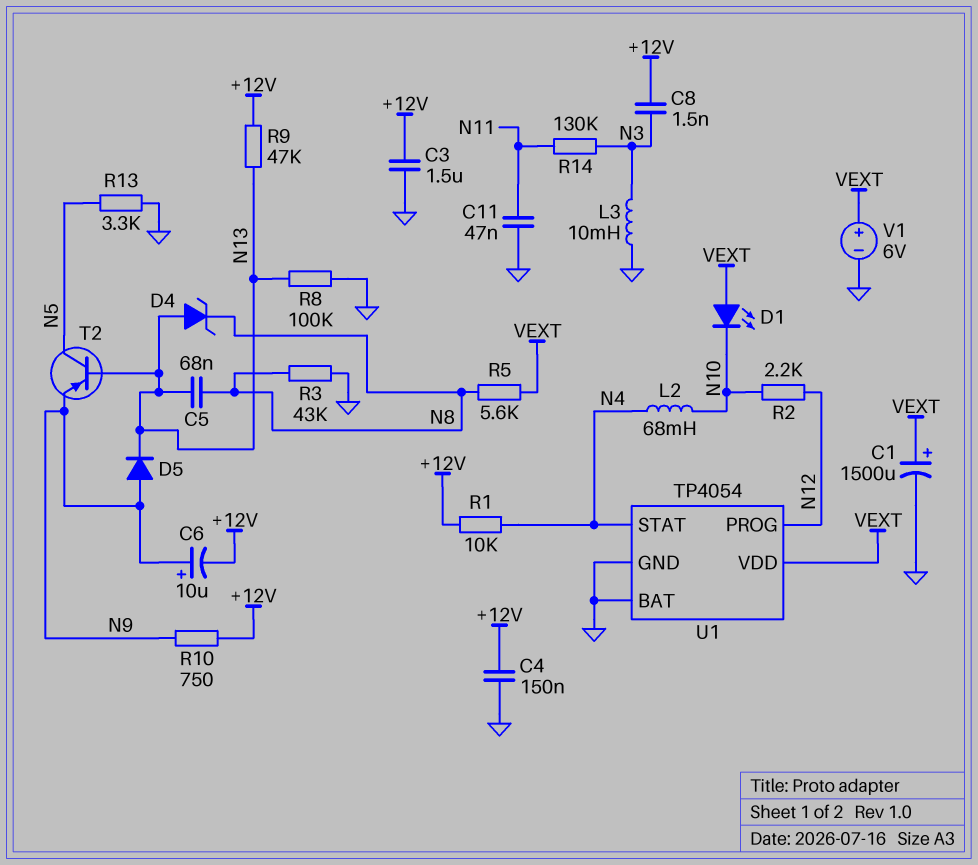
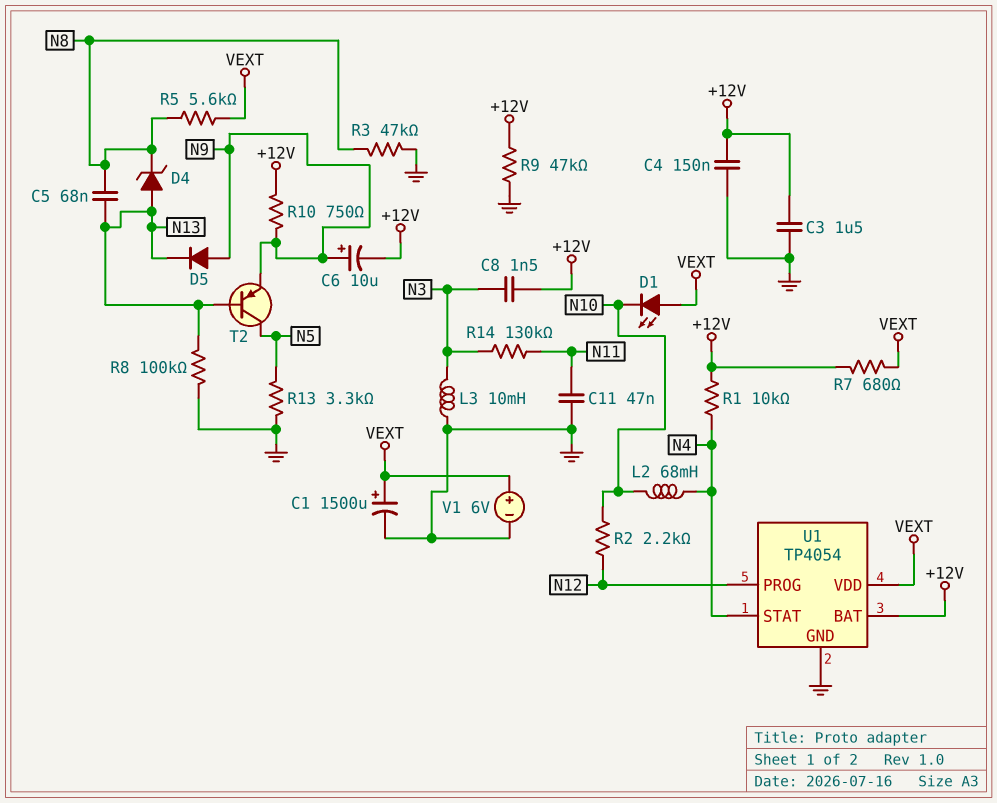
R3: 43k (GND, N8) -> 47k (GND, N8)
R7: none -> 680 (+12V, VEXT)
R9: 47k (+12V, N13) -> 47k (+12V, GND)
U1 pin BAT: GND -> +12V

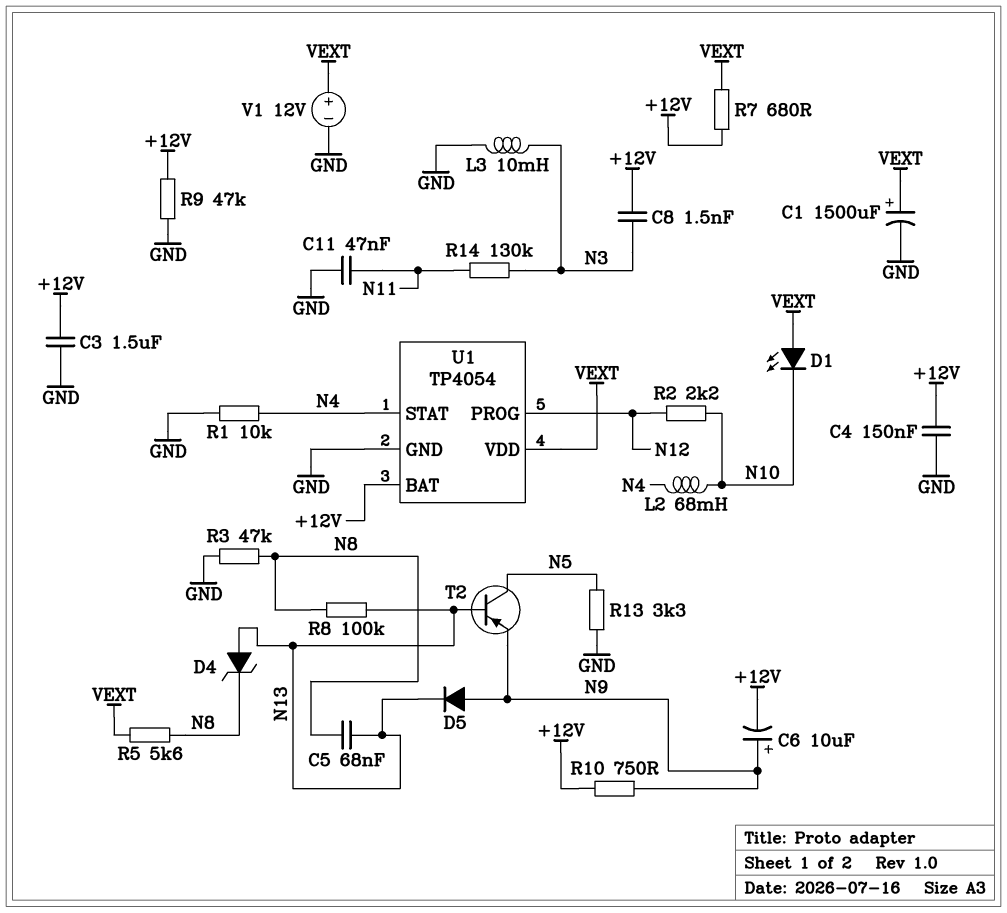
R1: 10k (+12V, N4) -> 10k (GND, N4)
R8: 100k (GND, N13) -> 100k (N8, N13)
V1: 6V (plus VEXT, minus GND) -> 12V (plus VEXT, minus GND)

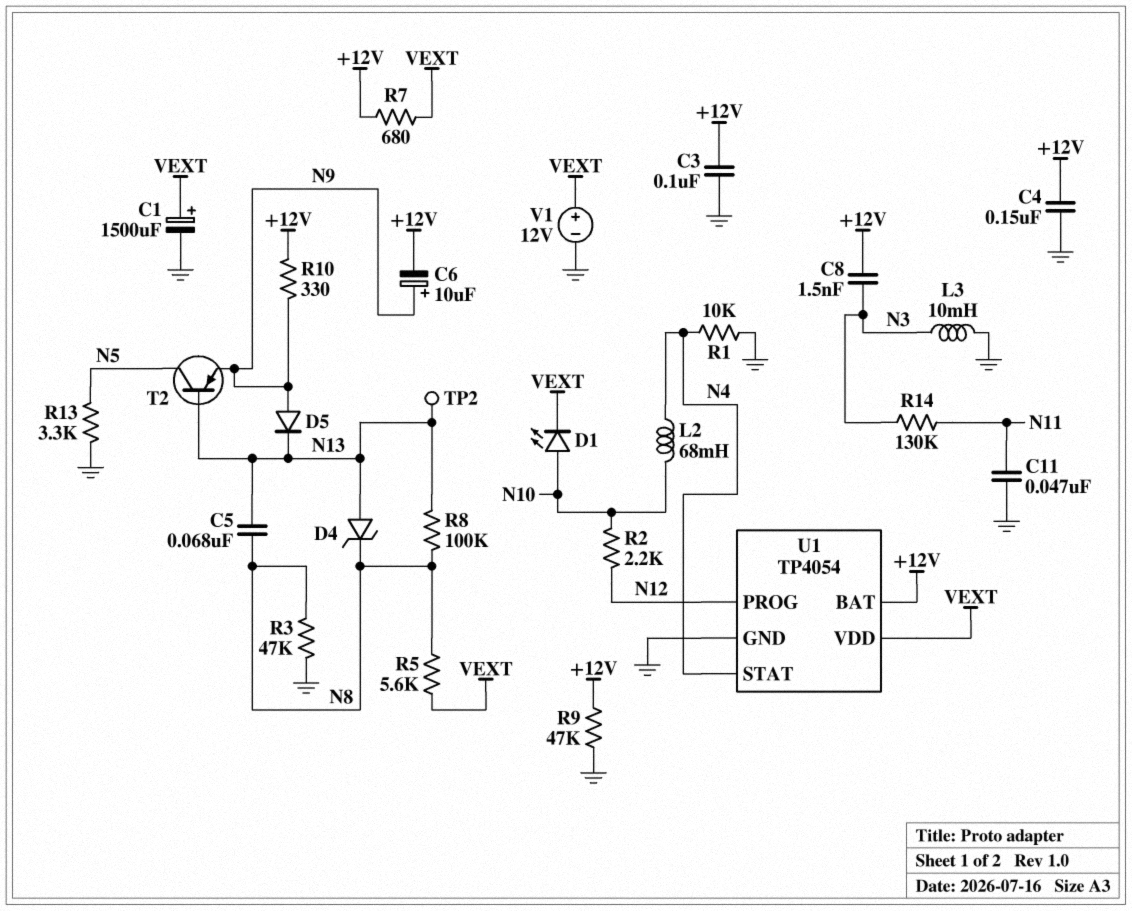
C3: 1.5uF (+12V, GND) -> 100nF (+12V, GND)
D1: LED (A VEXT, K N10) -> LED (A N10, K VEXT)
R10: 750 (+12V, N9) -> 330 (+12V, N9)
TP2: none -> test point (N13)

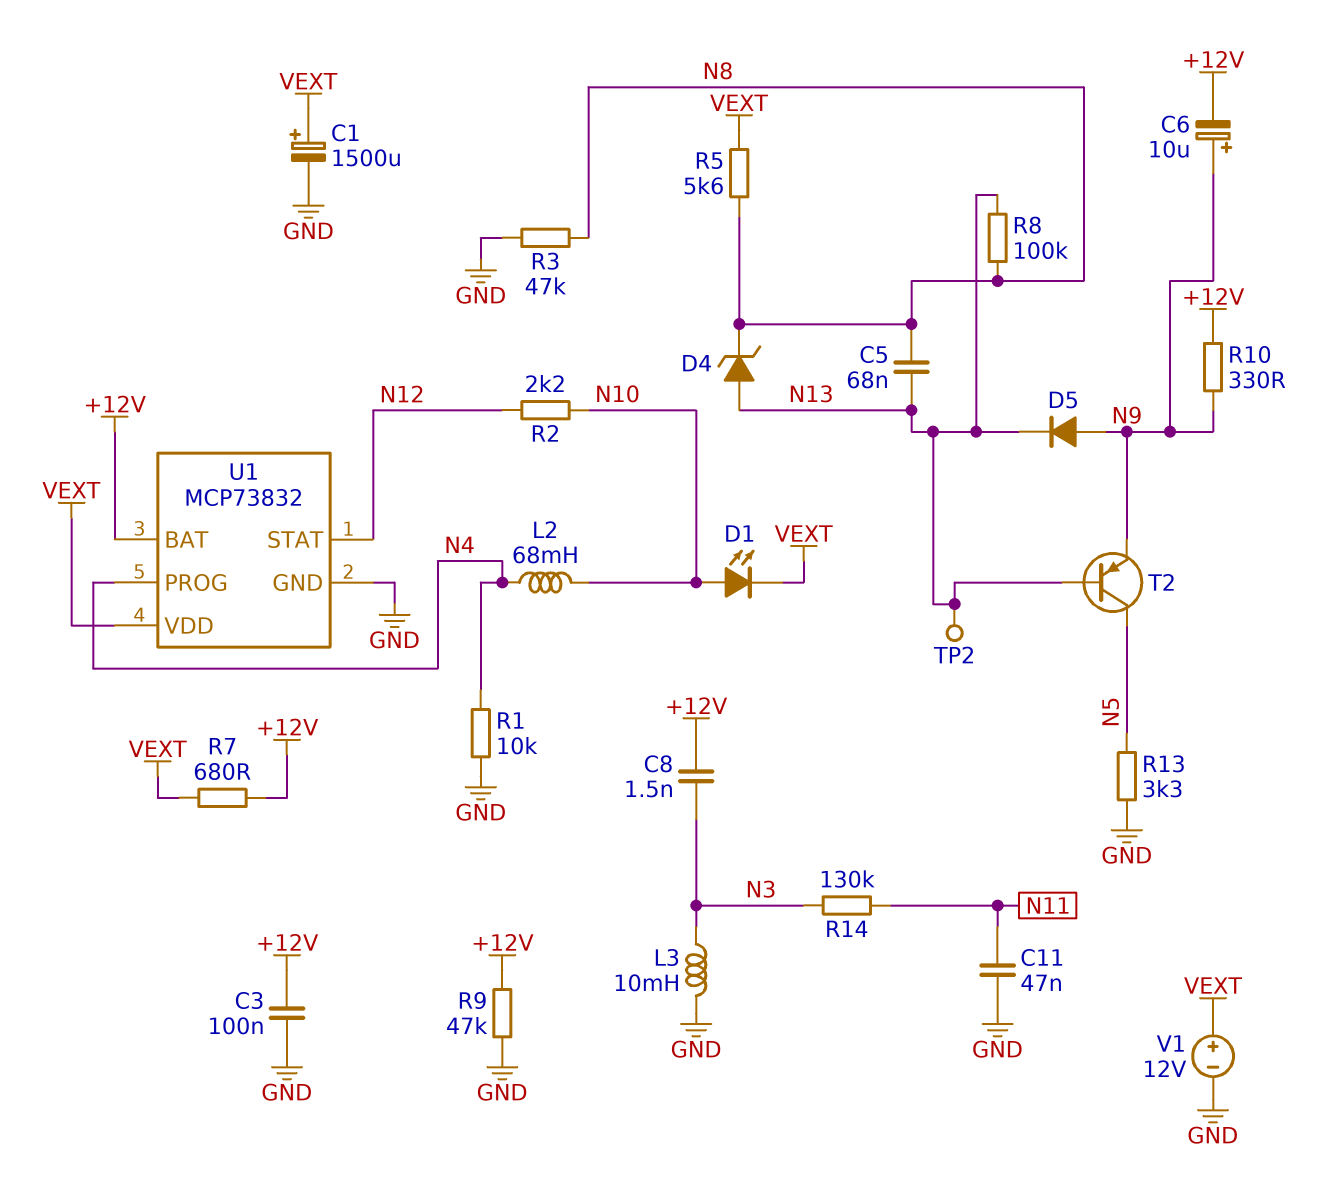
C4: 150nF (+12V, GND) -> none
U1: TP4054 -> MCP73832
U1 pin PROG: N12 -> N4
U1 pin STAT: N4 -> N12

